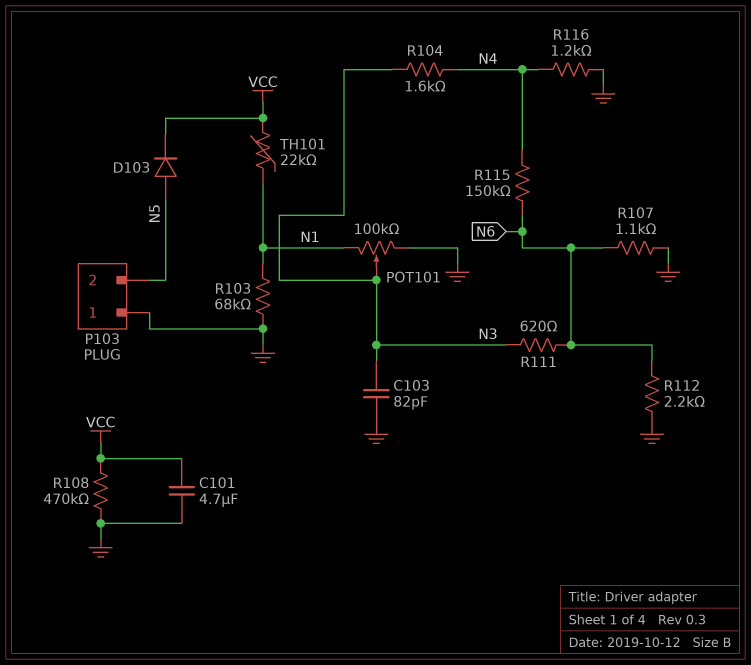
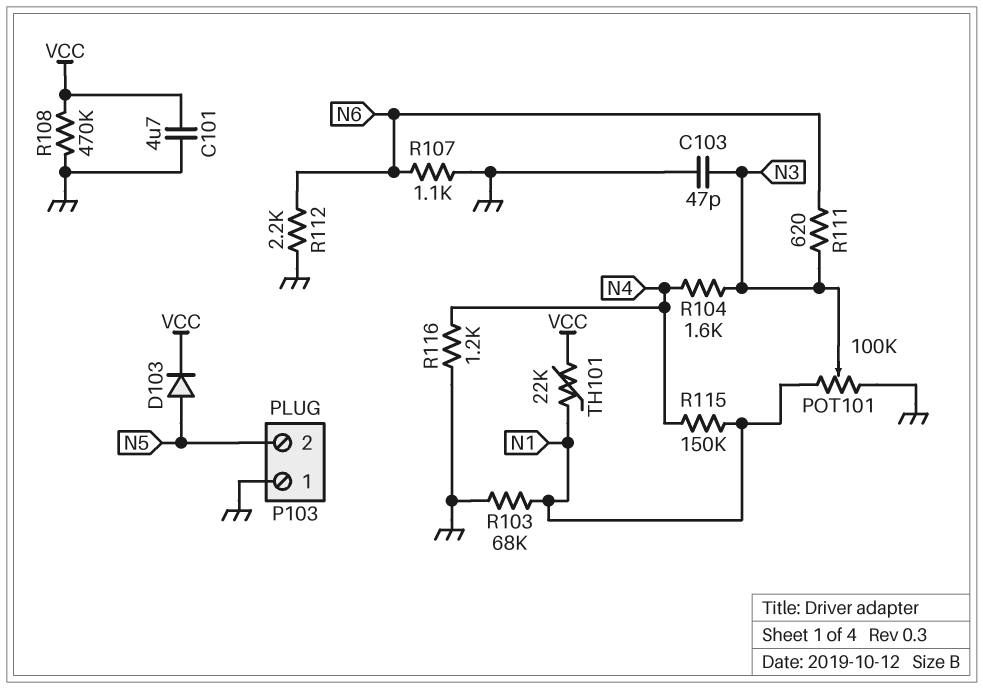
C103: 82pF (GND, N3) -> 47pF (GND, N3)
R115: 150k (N4, N6) -> 150k (N1, N4)

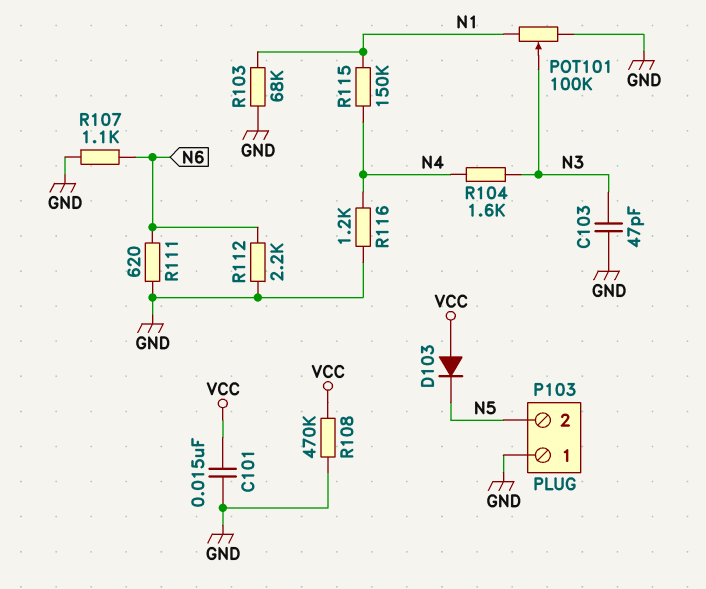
C101: 4.7uF (GND, VCC) -> 15nF (GND, VCC)
D103: diode (A N5, K VCC) -> diode (A VCC, K N5)
R111: 620 (N3, N6) -> 620 (GND, N6)
TH101: 22k (N1, VCC) -> none

